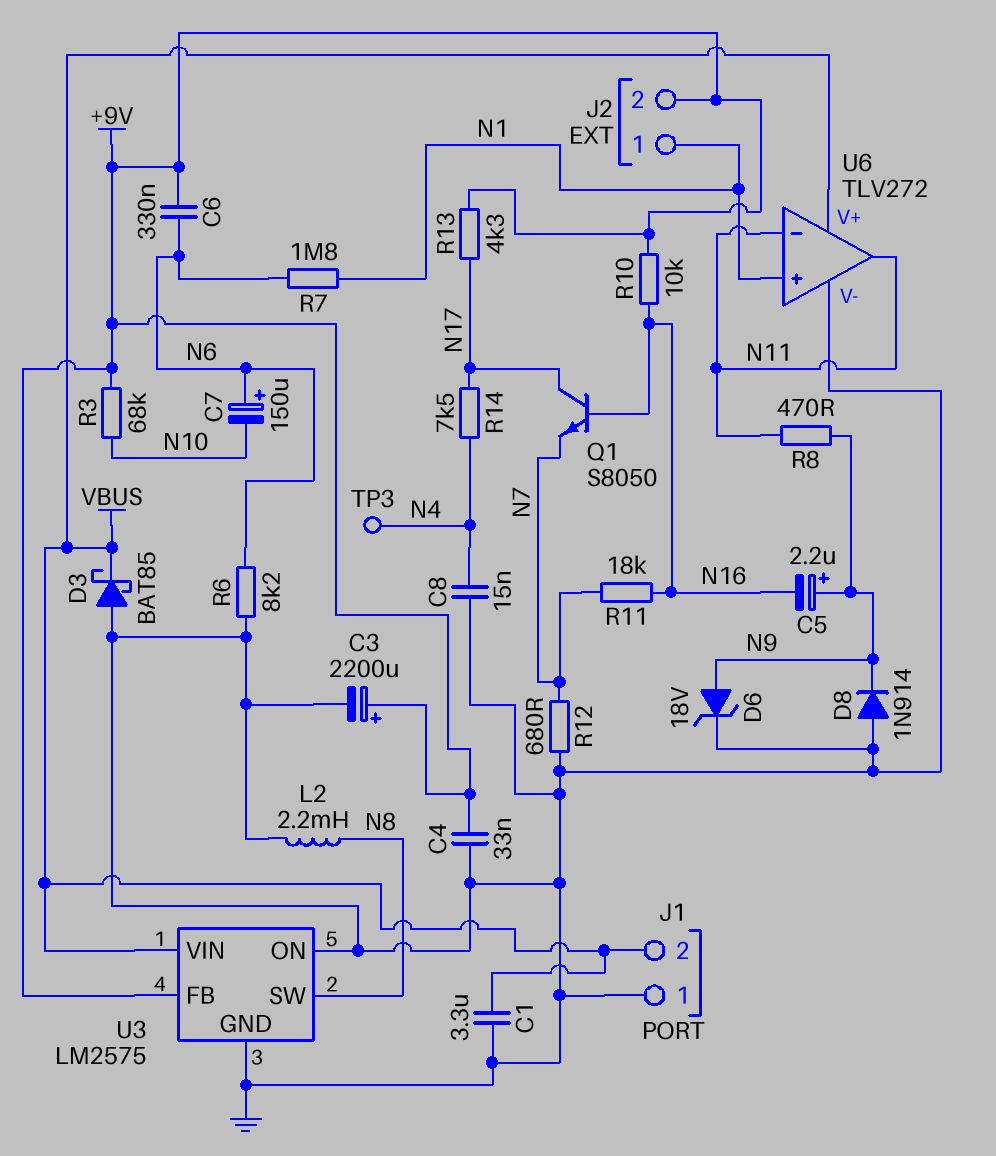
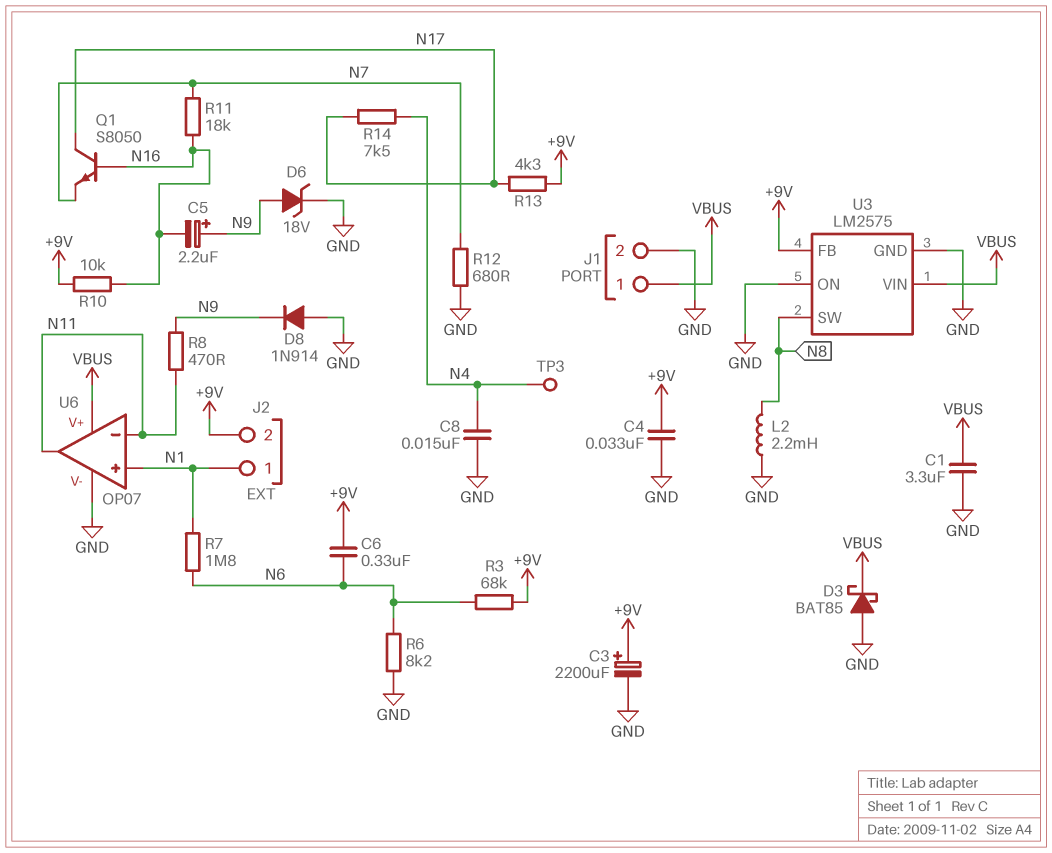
C7: 150uF (plus N6, minus N10) -> none
J1 pin 1: GND -> VBUS
J1 pin 2: VBUS -> GND
R3: 68k (+9V, N10) -> 68k (+9V, N6)
U6: TLV272 -> OP07

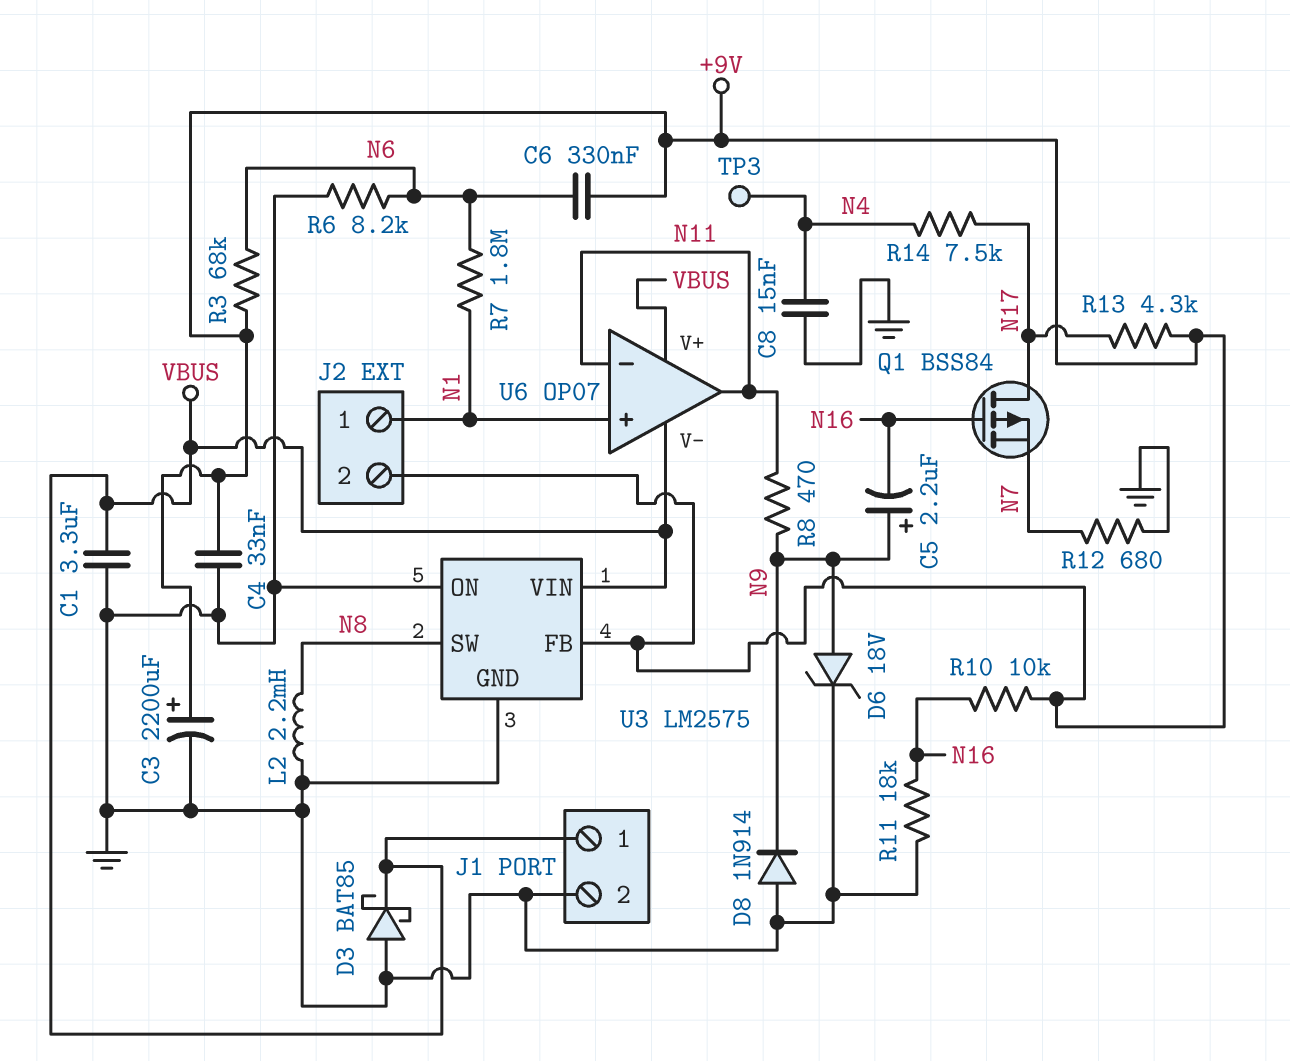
Q1: NPN S8050 (B N16, C N17, E N7) -> PMOS BSS84 (G N16, D N17, S N7)
R11: 18k (N7, N16) -> 18k (GND, N16)
U6 pin V-: GND -> VBUS

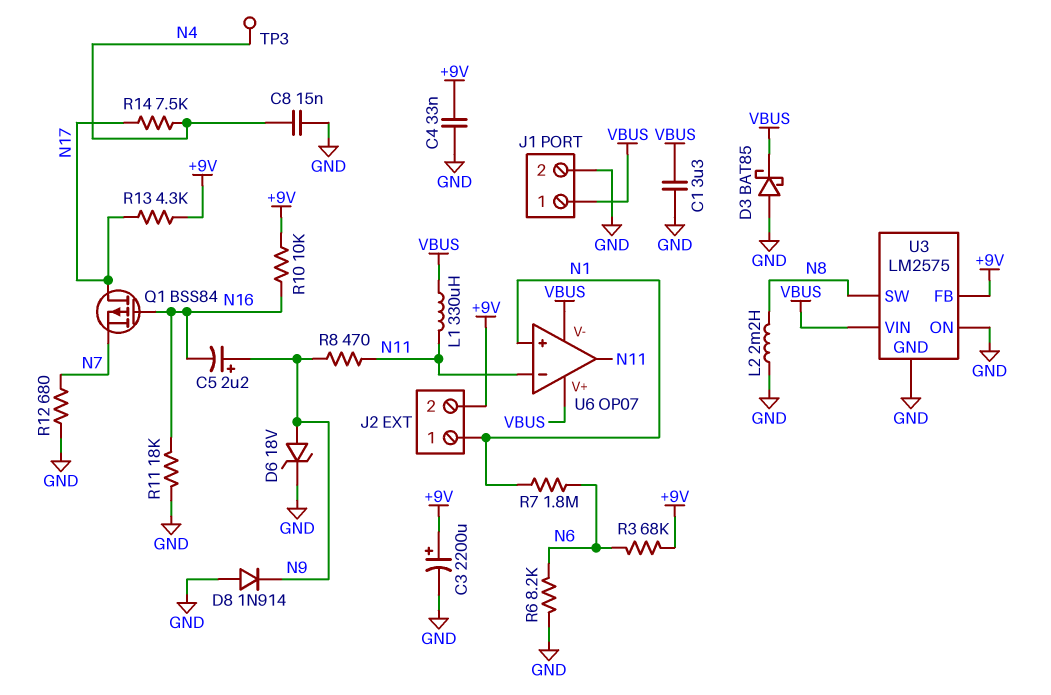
C6: 330nF (+9V, N6) -> none
L1: none -> 330uH (N11, VBUS)

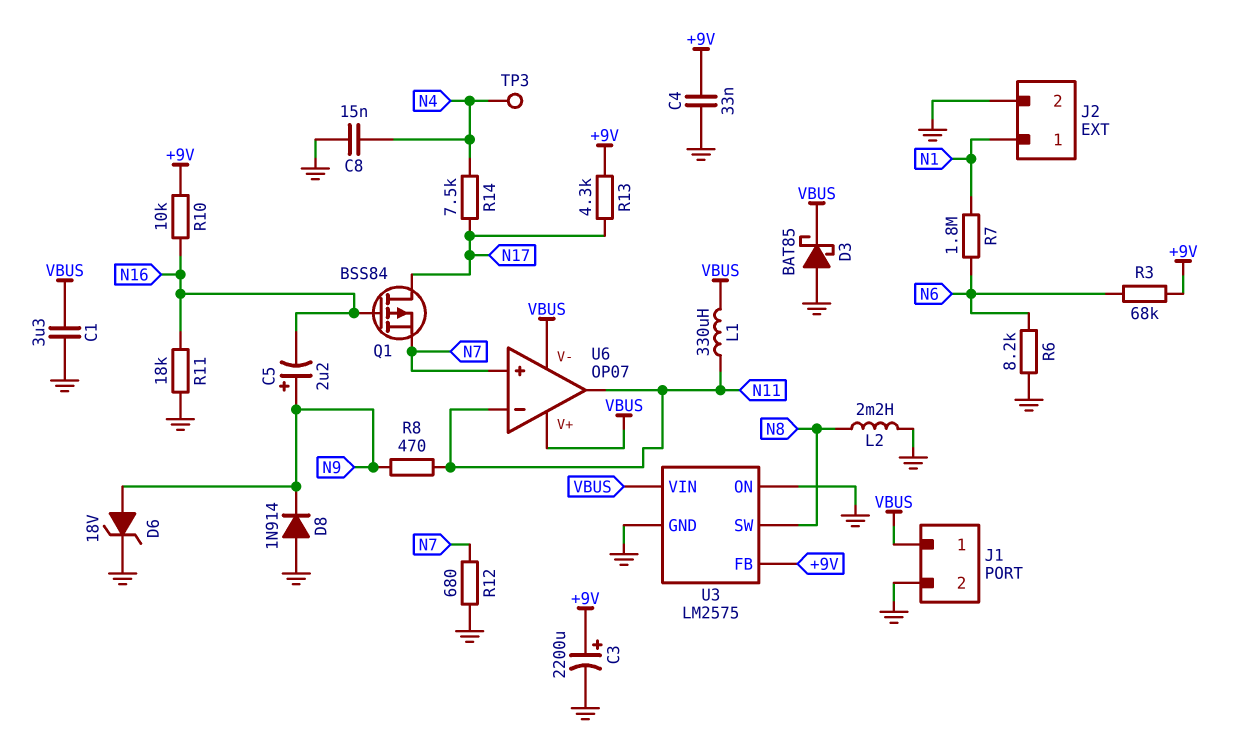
J2 pin 2: +9V -> GND
U6 pin in+: N1 -> N7

